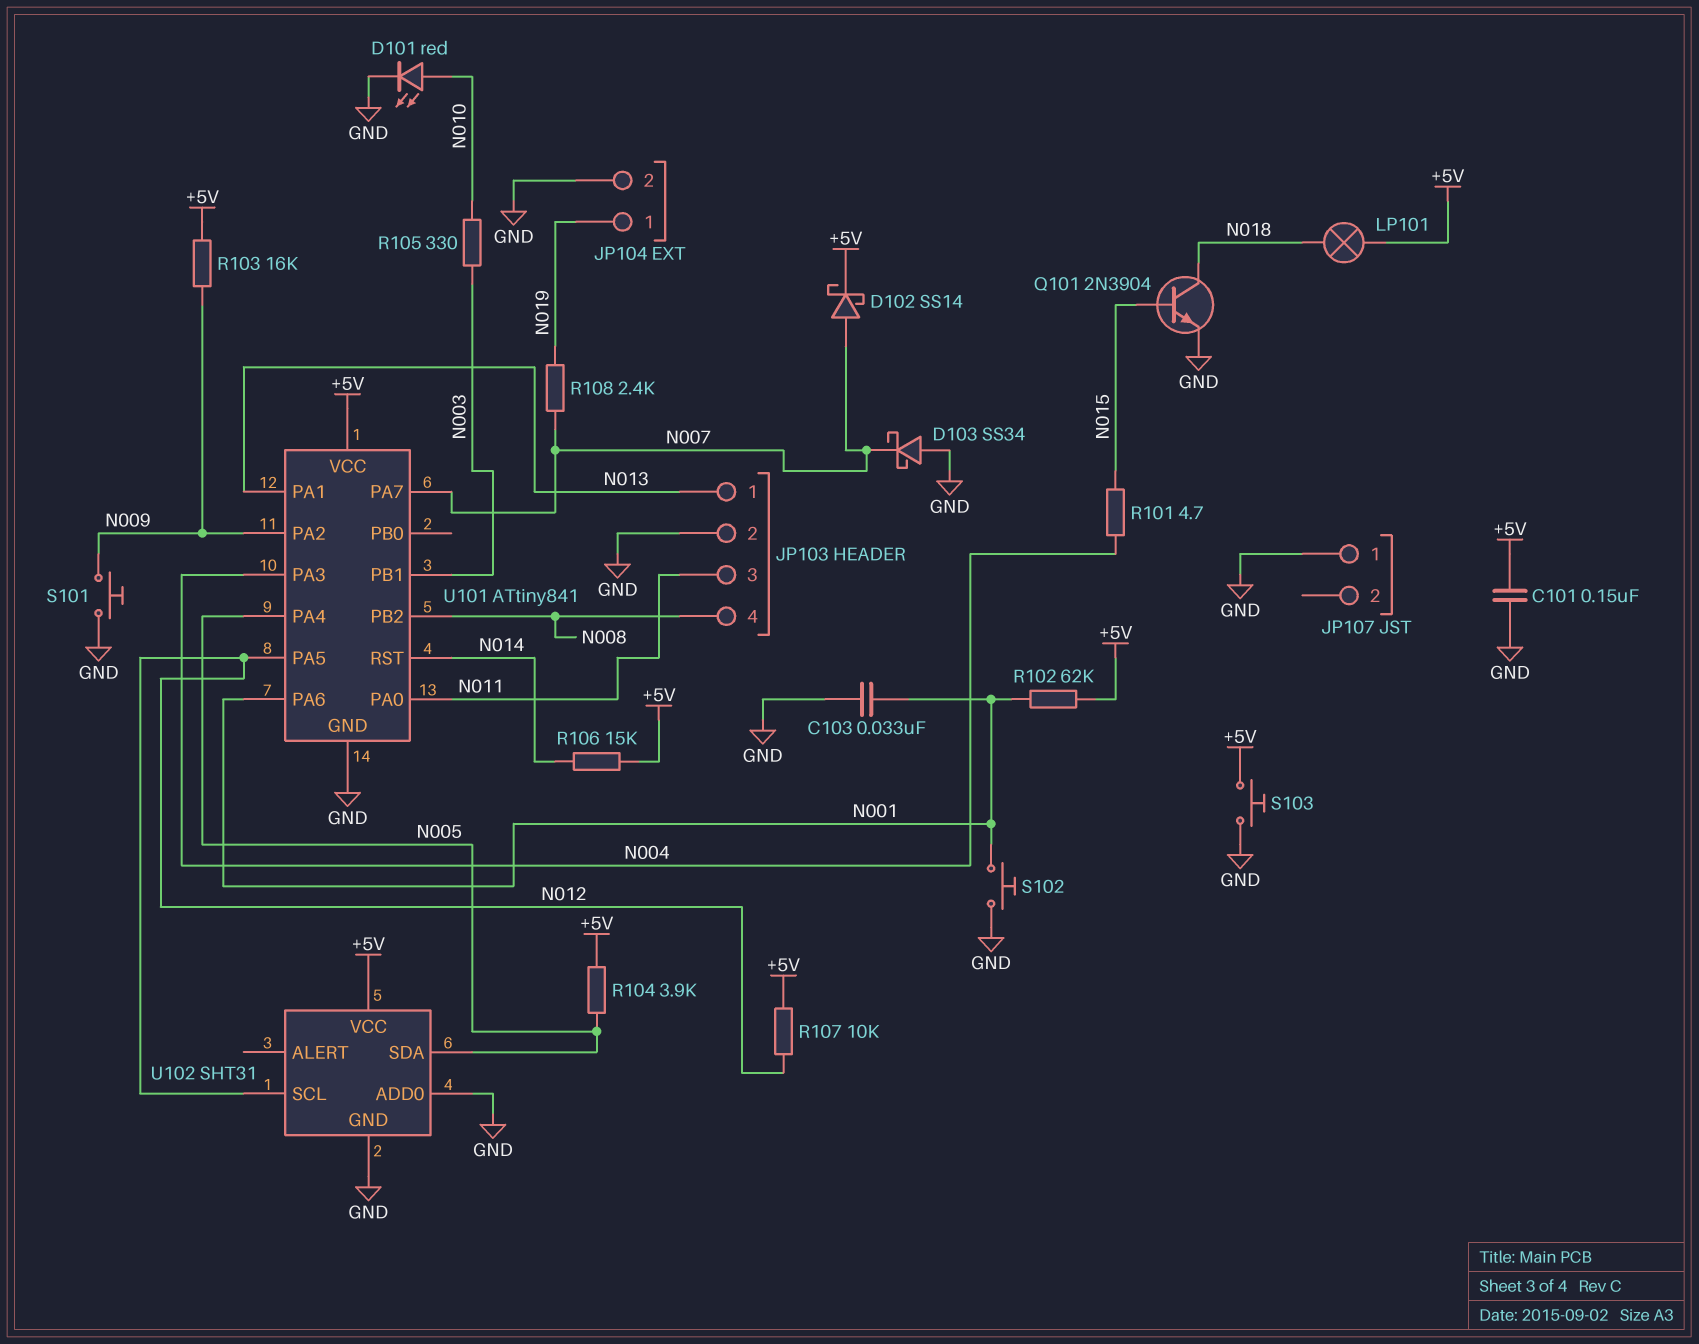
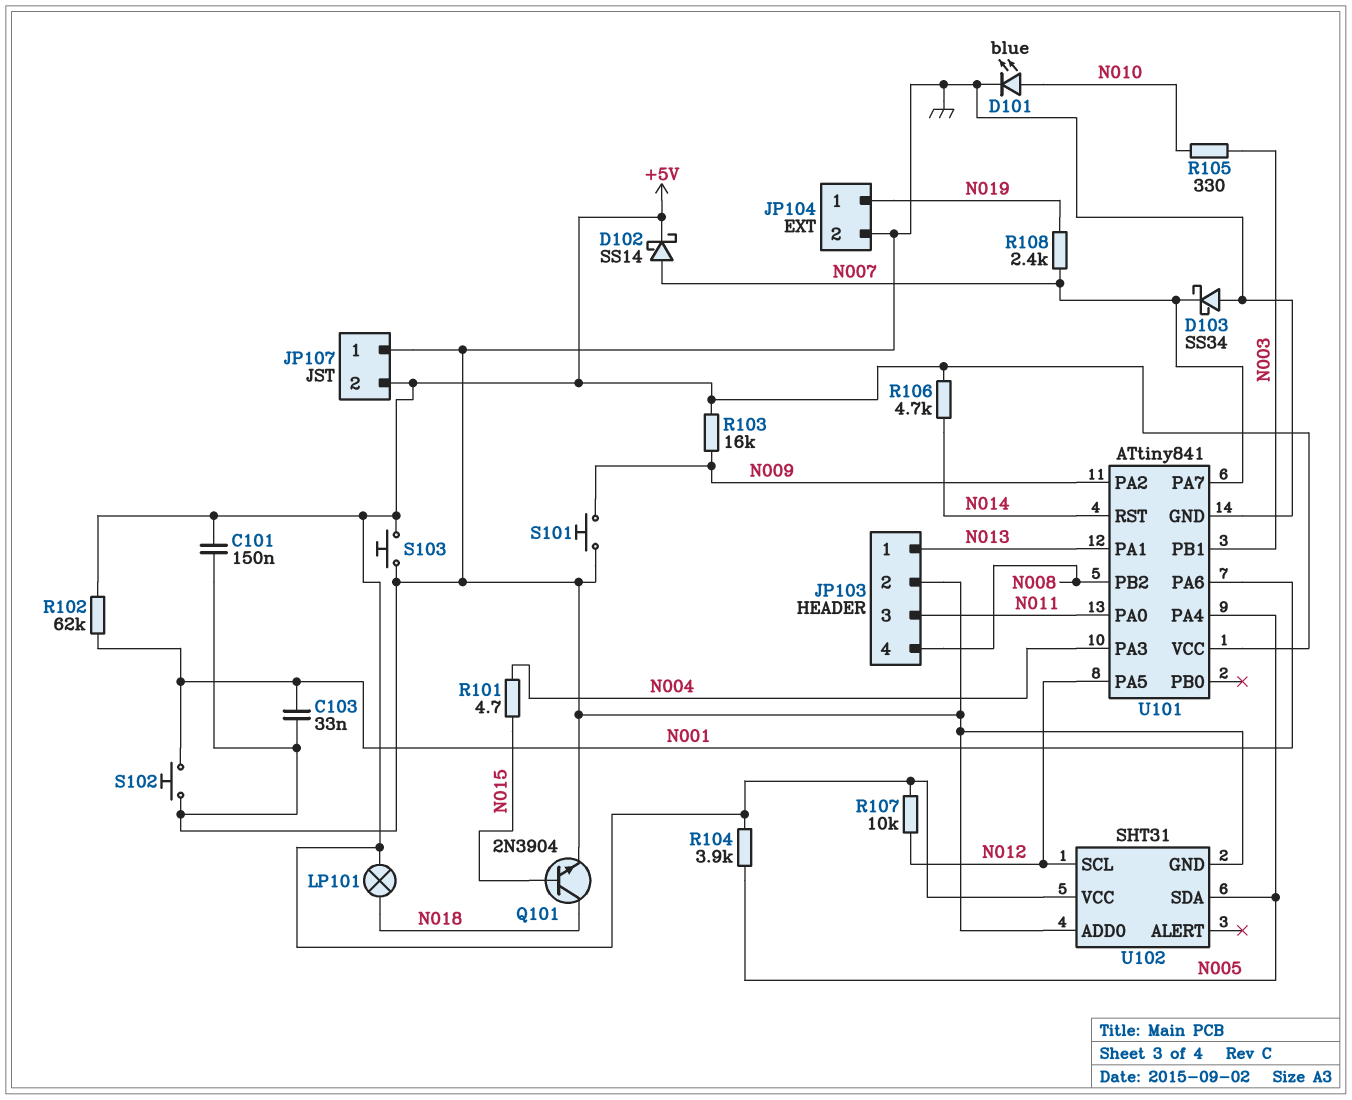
D101: LED red (A N010, K GND) -> LED blue (A N010, K GND)
JP107 pin 2: none -> +5V
R106: 15k (+5V, N014) -> 4.7k (+5V, N014)

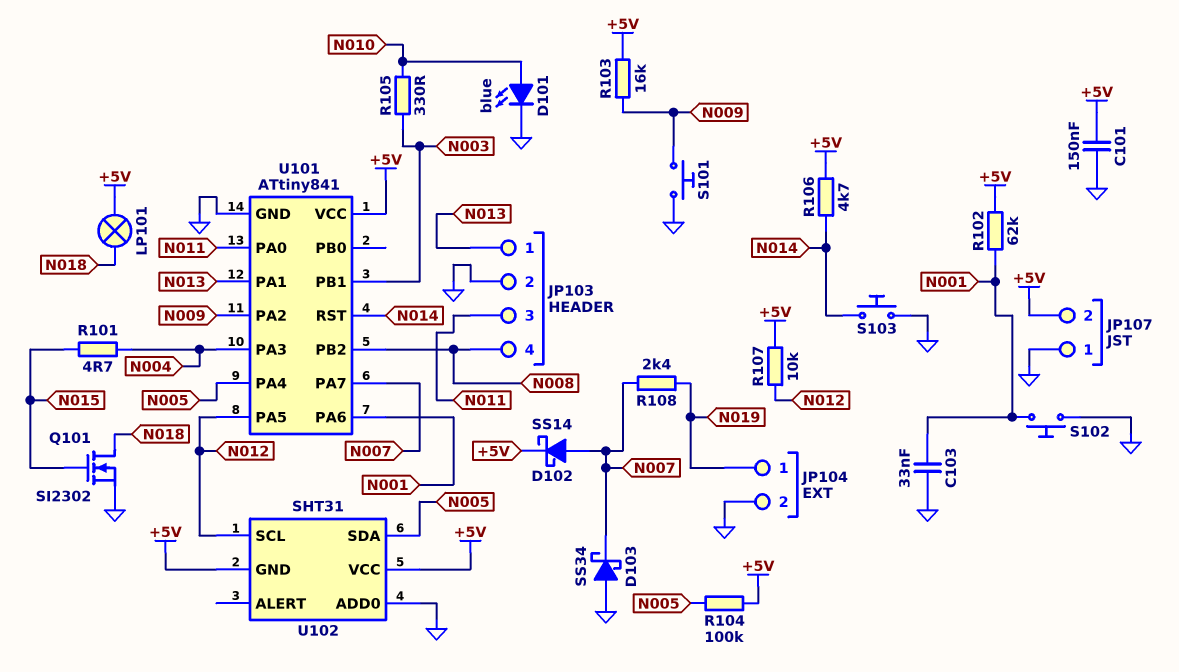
Q101: NPN 2N3904 (B N015, C N018, E GND) -> NMOS SI2302 (G N015, D N018, S GND)
R104: 3.9k (+5V, N005) -> 100k (+5V, N005)
S103: button (+5V, GND) -> button (GND, N014)
U102 pin GND: GND -> +5V

